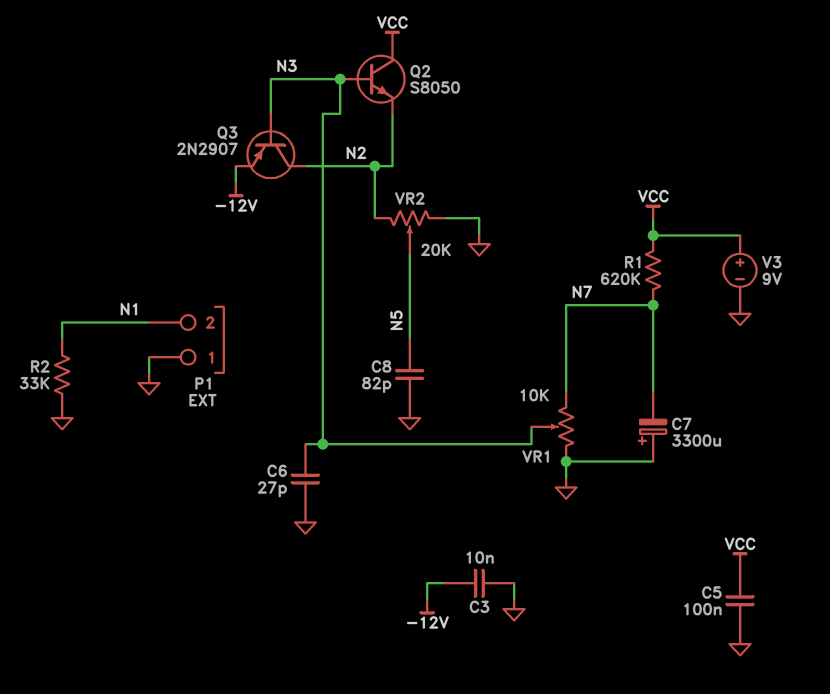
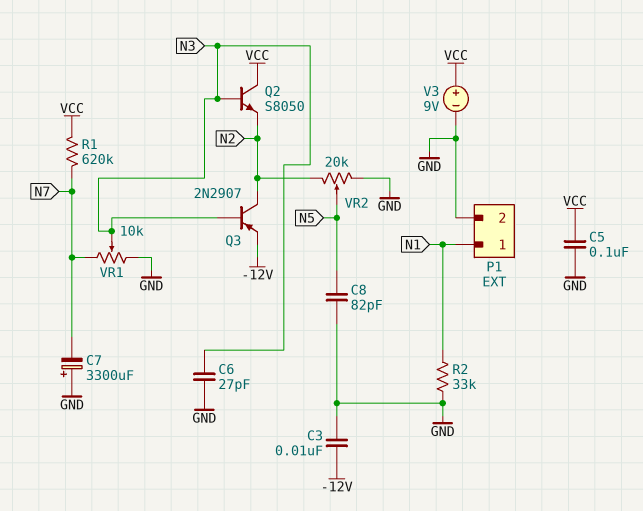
P1 pin 1: GND -> N1
P1 pin 2: N1 -> GND

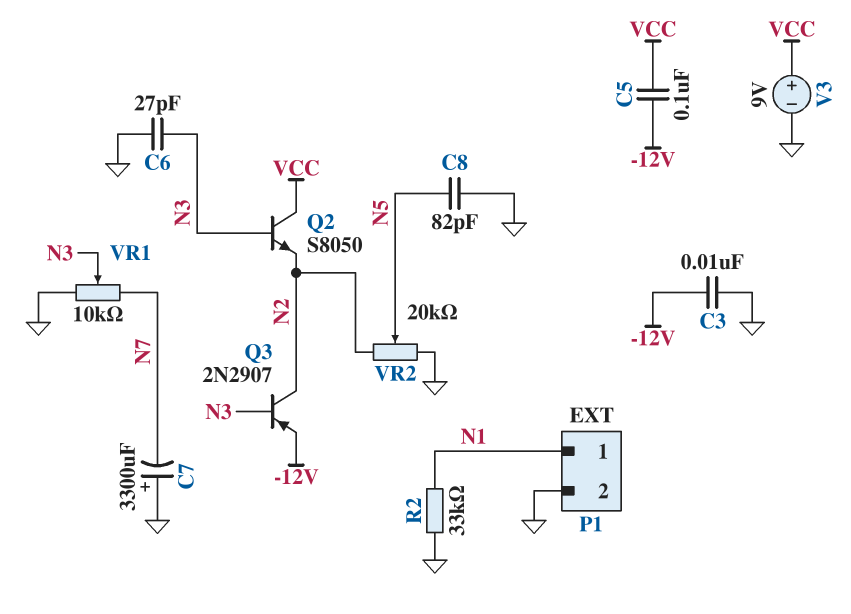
C5: 100nF (GND, VCC) -> 100nF (-12V, VCC)
R1: 620k (N7, VCC) -> none

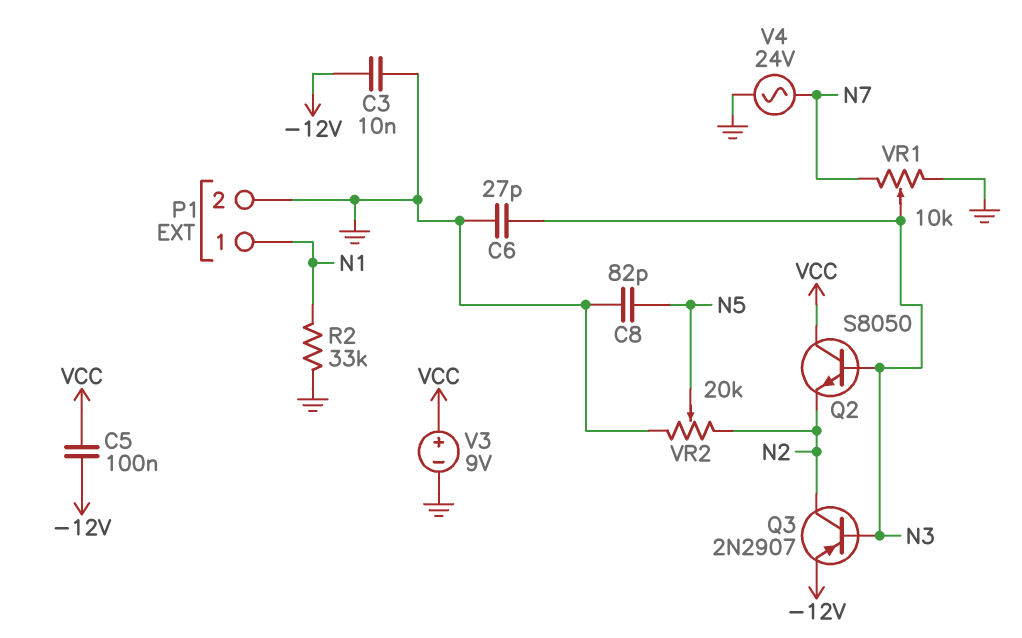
C7: 3300uF (plus GND, minus N7) -> none
V4: none -> AC 24V (GND, N7)

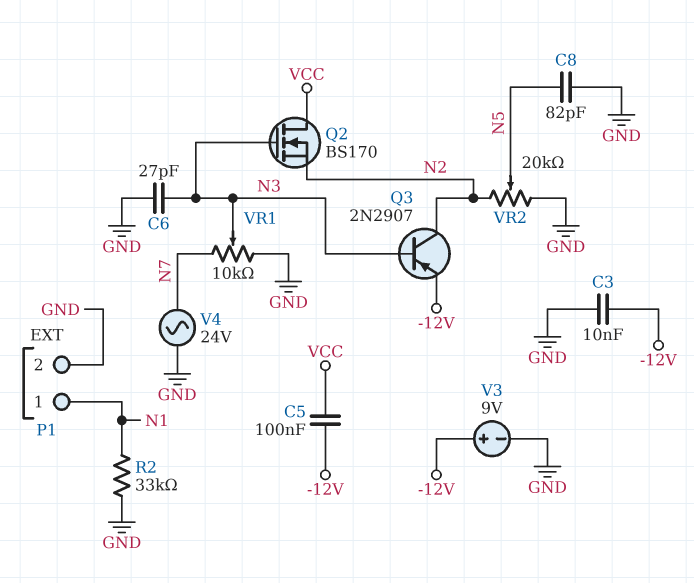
Q2: NPN S8050 (B N3, C VCC, E N2) -> NMOS BS170 (G N3, D VCC, S N2)
V3: 9V (plus VCC, minus GND) -> 9V (plus -12V, minus GND)

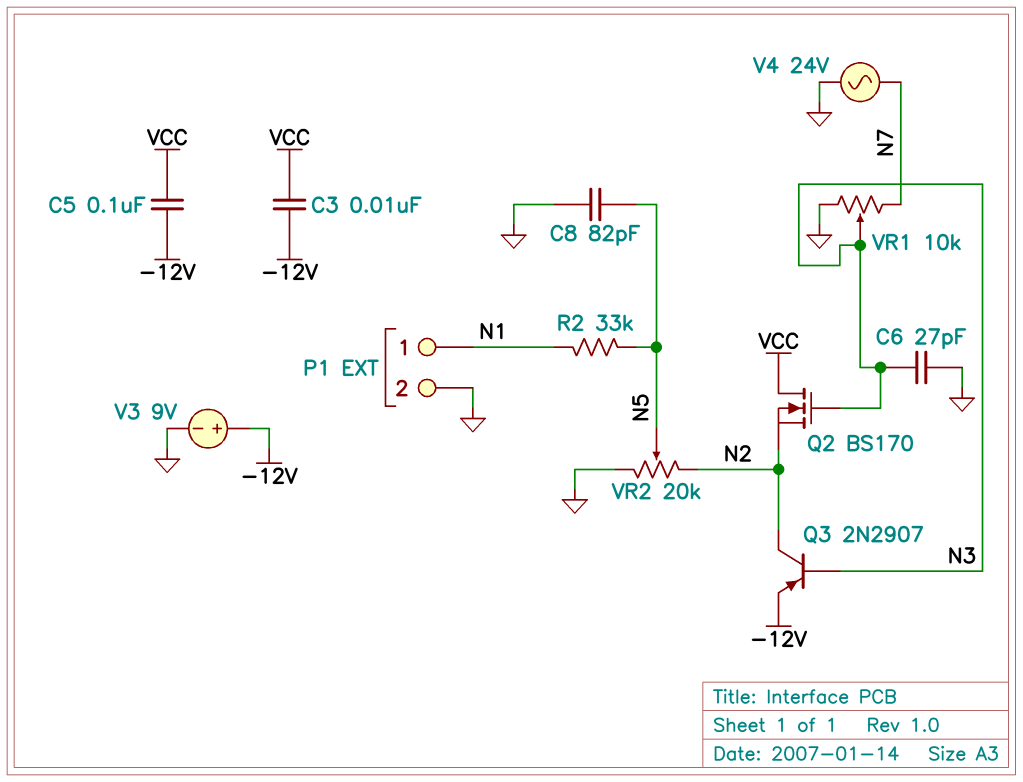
C3: 10nF (-12V, GND) -> 10nF (-12V, VCC)
R2: 33k (GND, N1) -> 33k (N1, N5)

